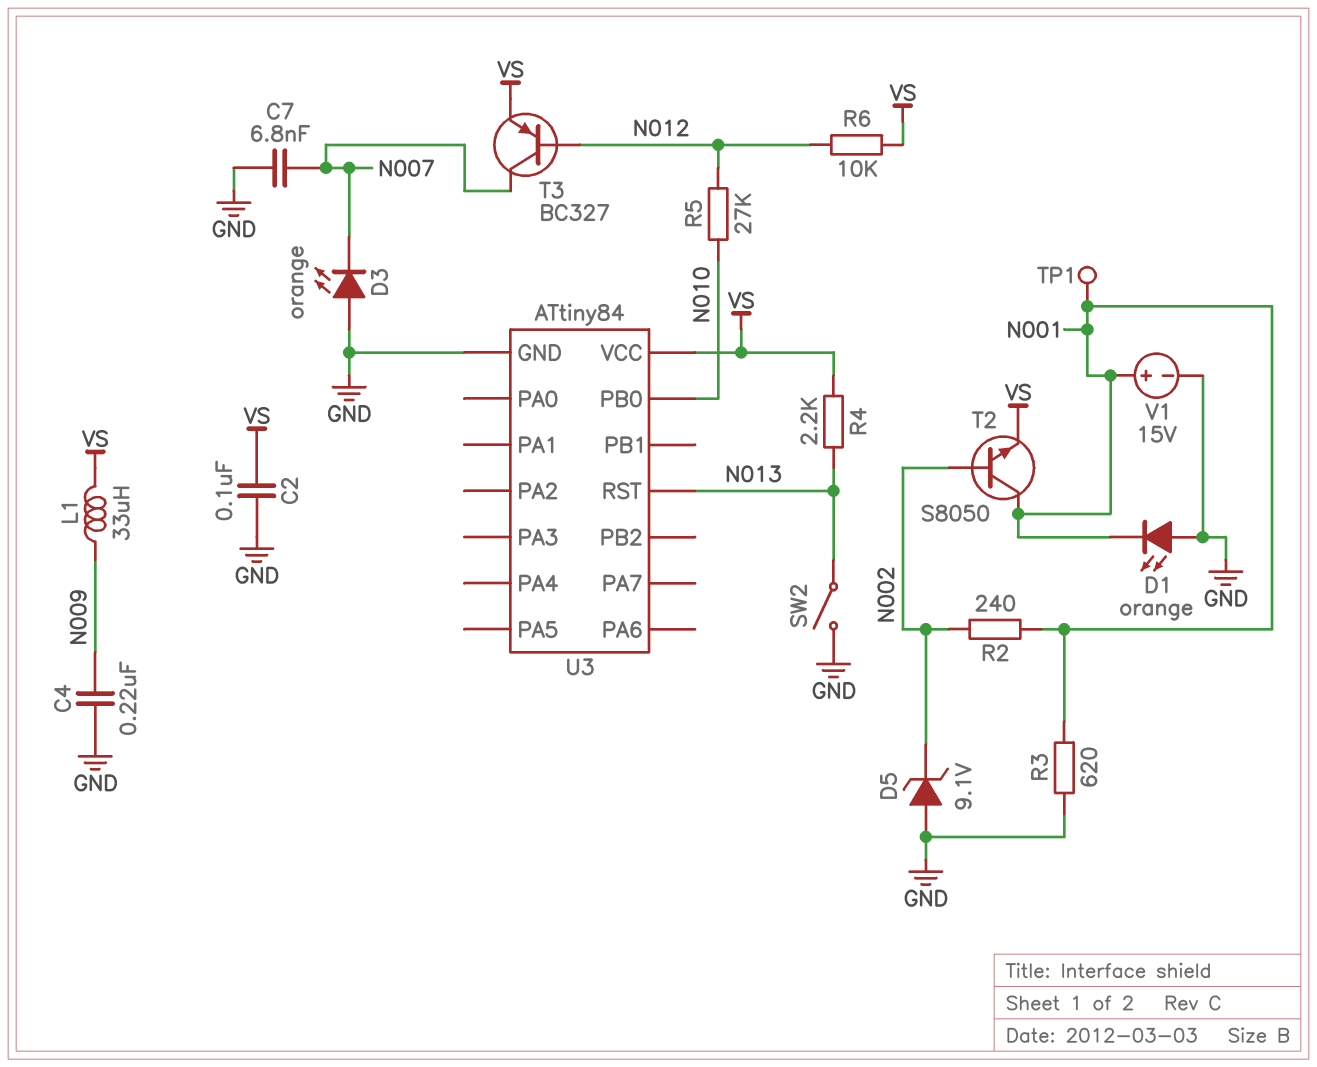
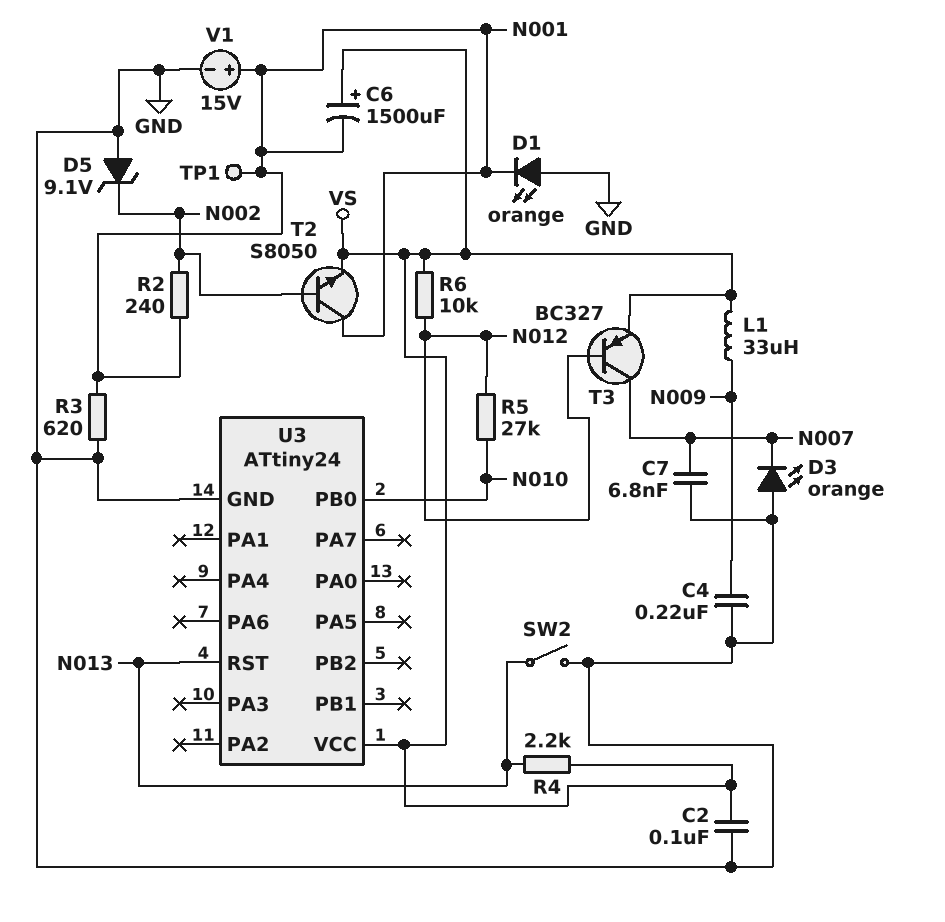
C6: none -> 1500uF (plus VS, minus N001)
U3: ATtiny84 -> ATtiny24

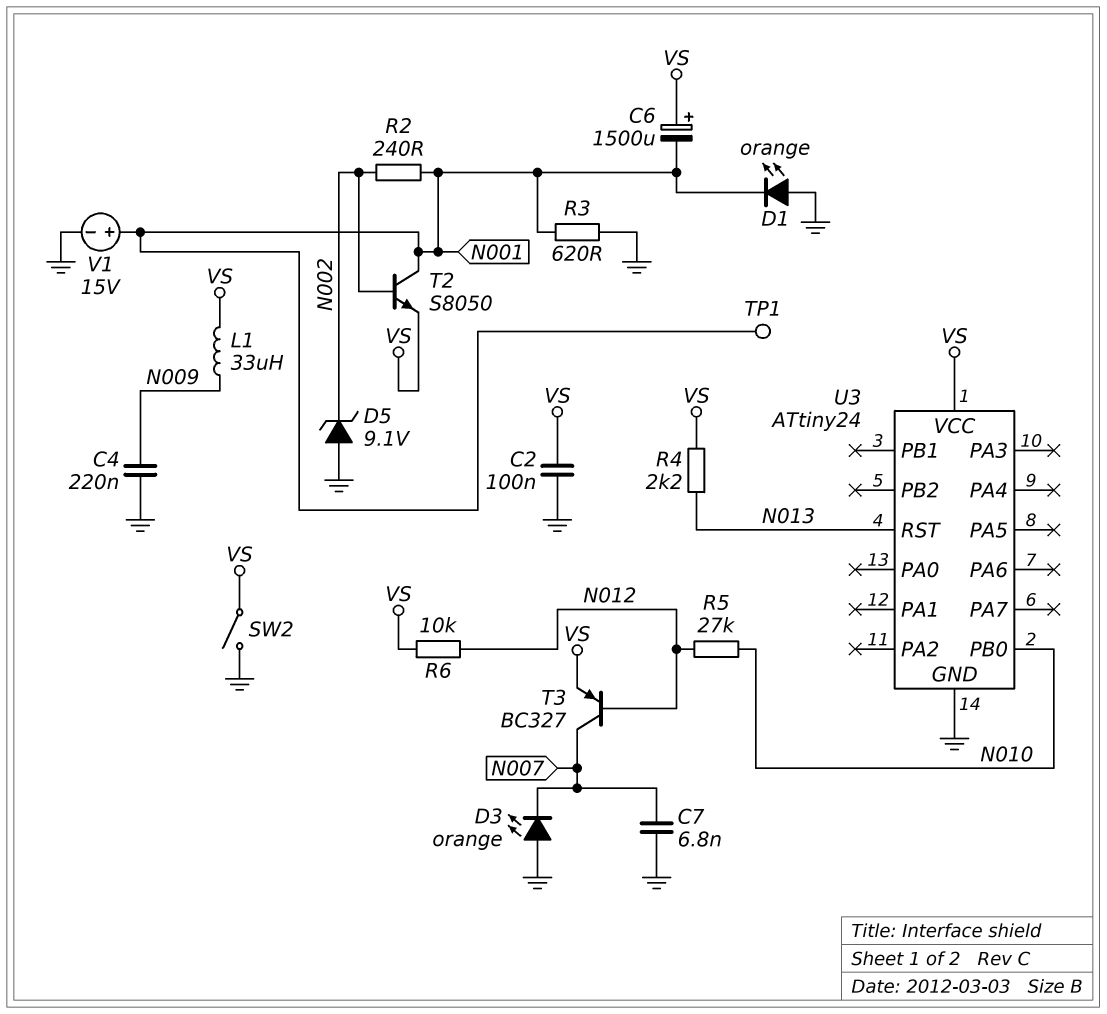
SW2: switch (GND, N013) -> switch (GND, VS)

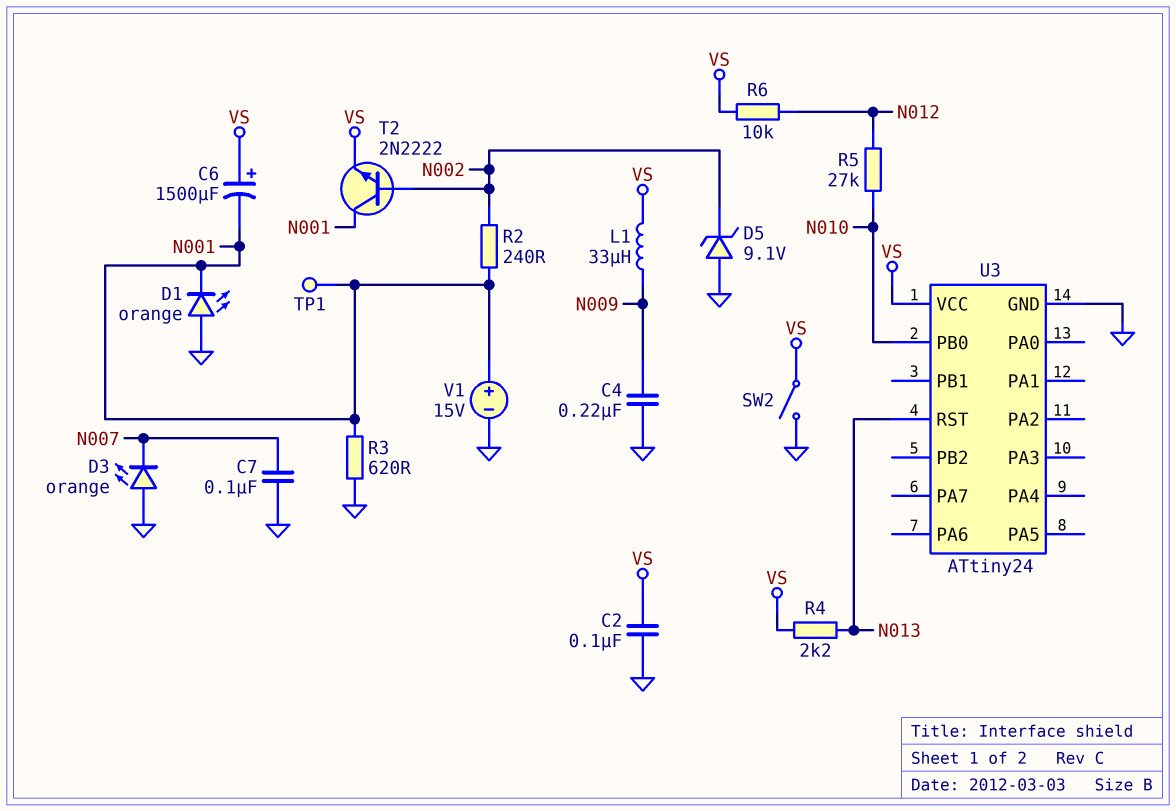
C7: 6.8nF (GND, N007) -> 100nF (GND, N007)
T2: NPN S8050 (B N002, C N001, E VS) -> NPN 2N2222 (B N002, C N001, E VS)
T3: PNP BC327 (B N012, C N007, E VS) -> none

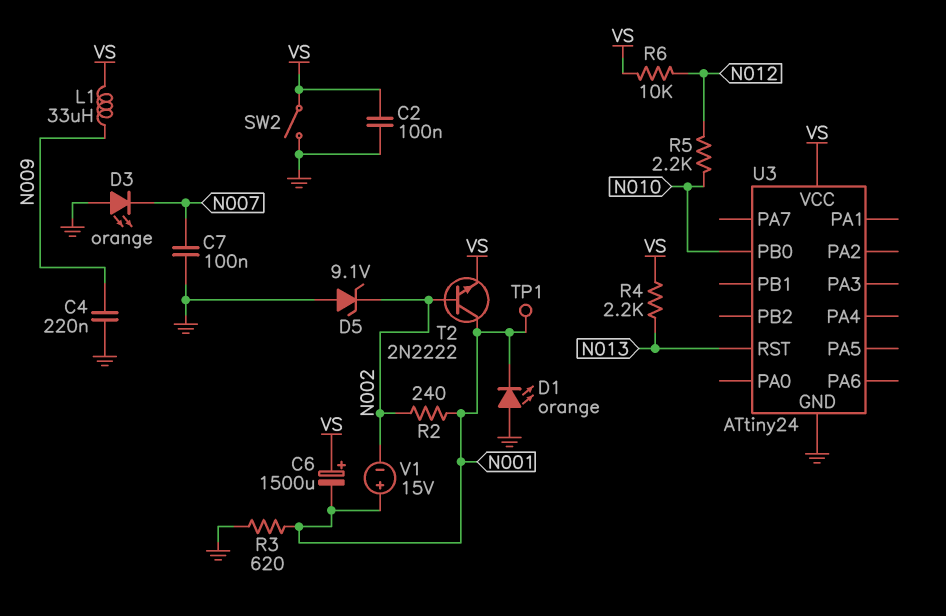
R5: 27k (N010, N012) -> 2.2k (N010, N012)
V1: 15V (plus N001, minus GND) -> 15V (plus N001, minus N002)

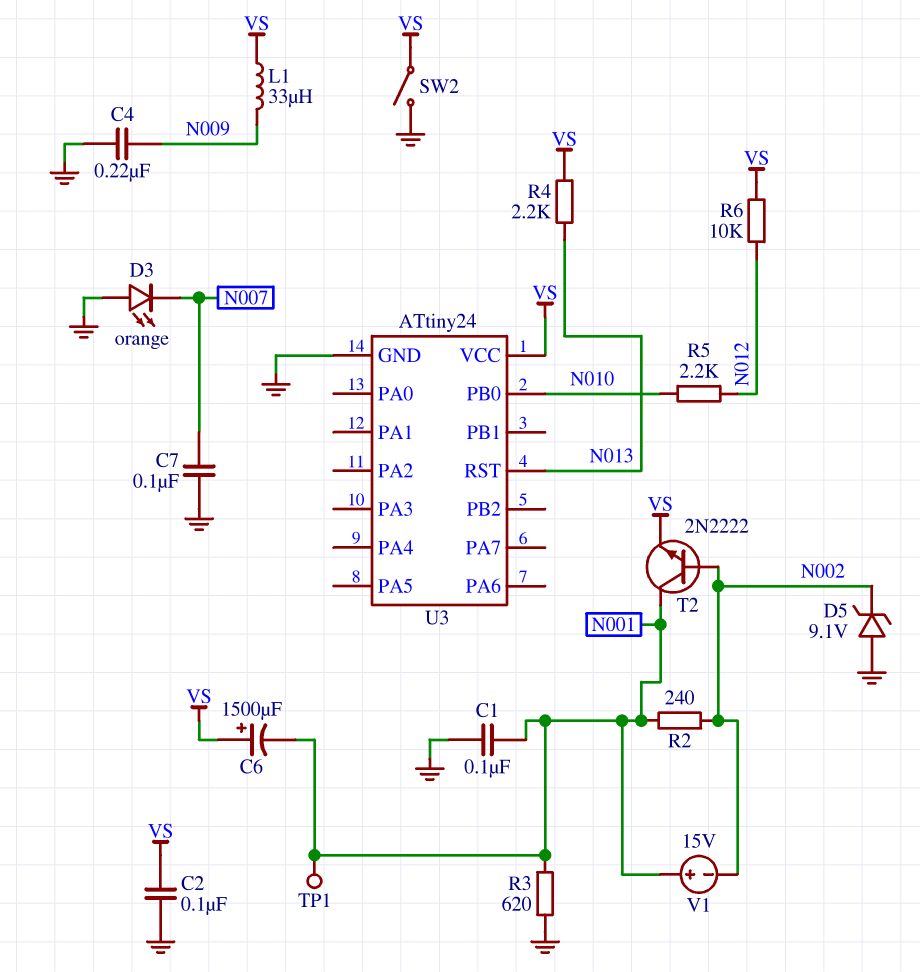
C1: none -> 100nF (GND, N001)
D1: LED orange (A GND, K N001) -> none

